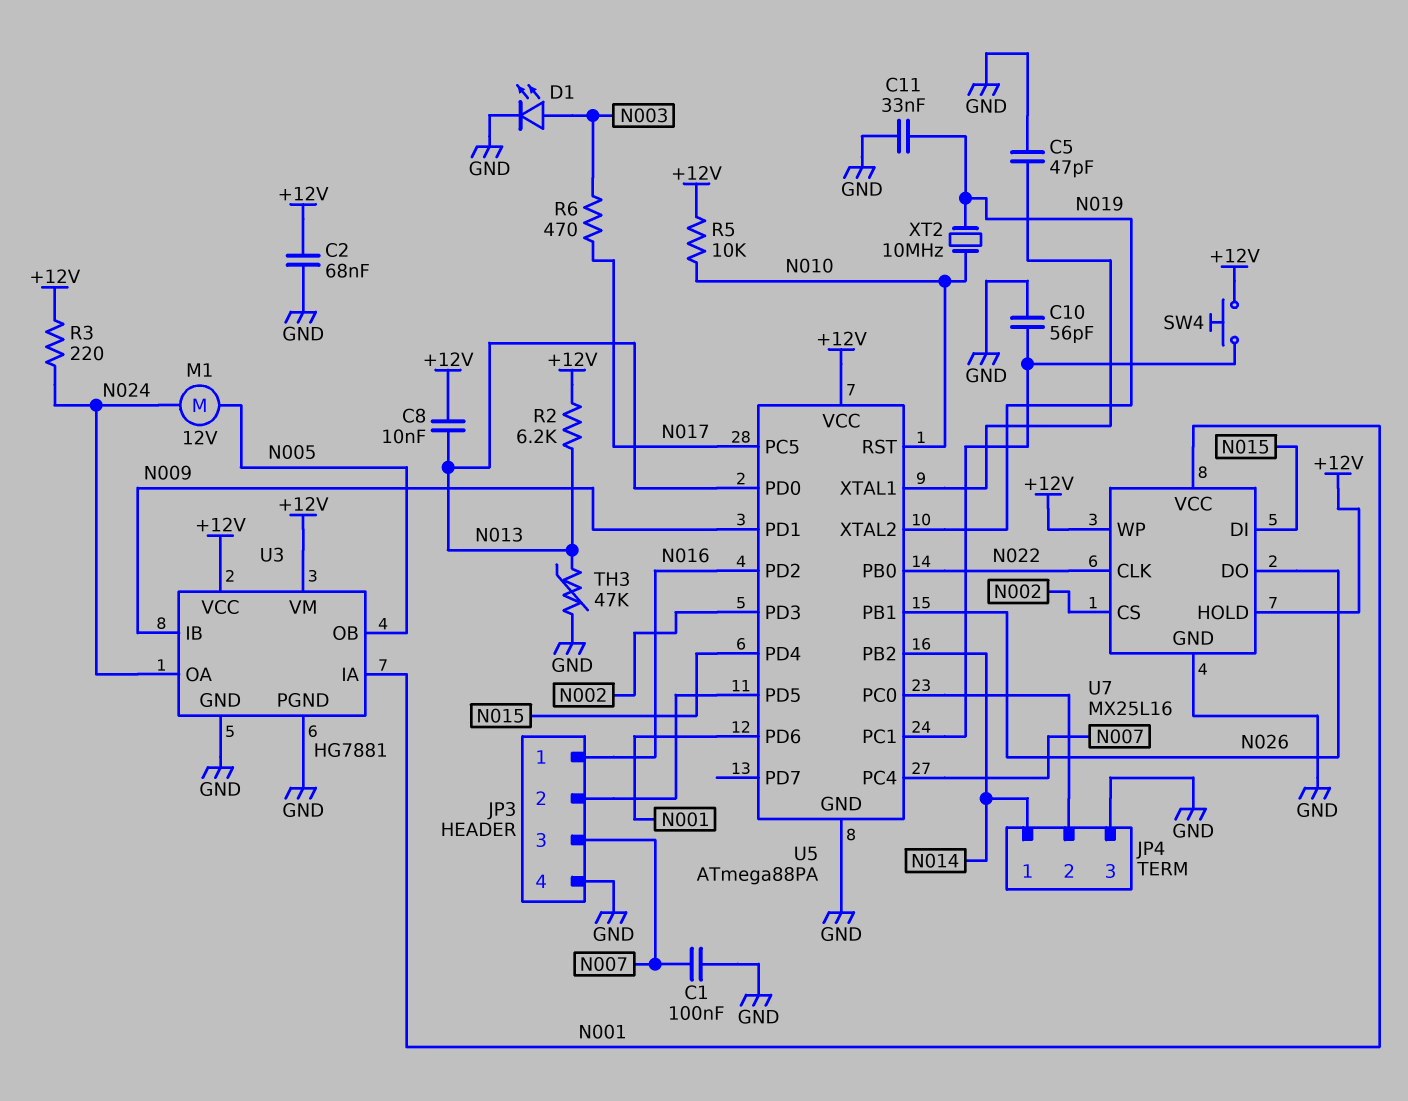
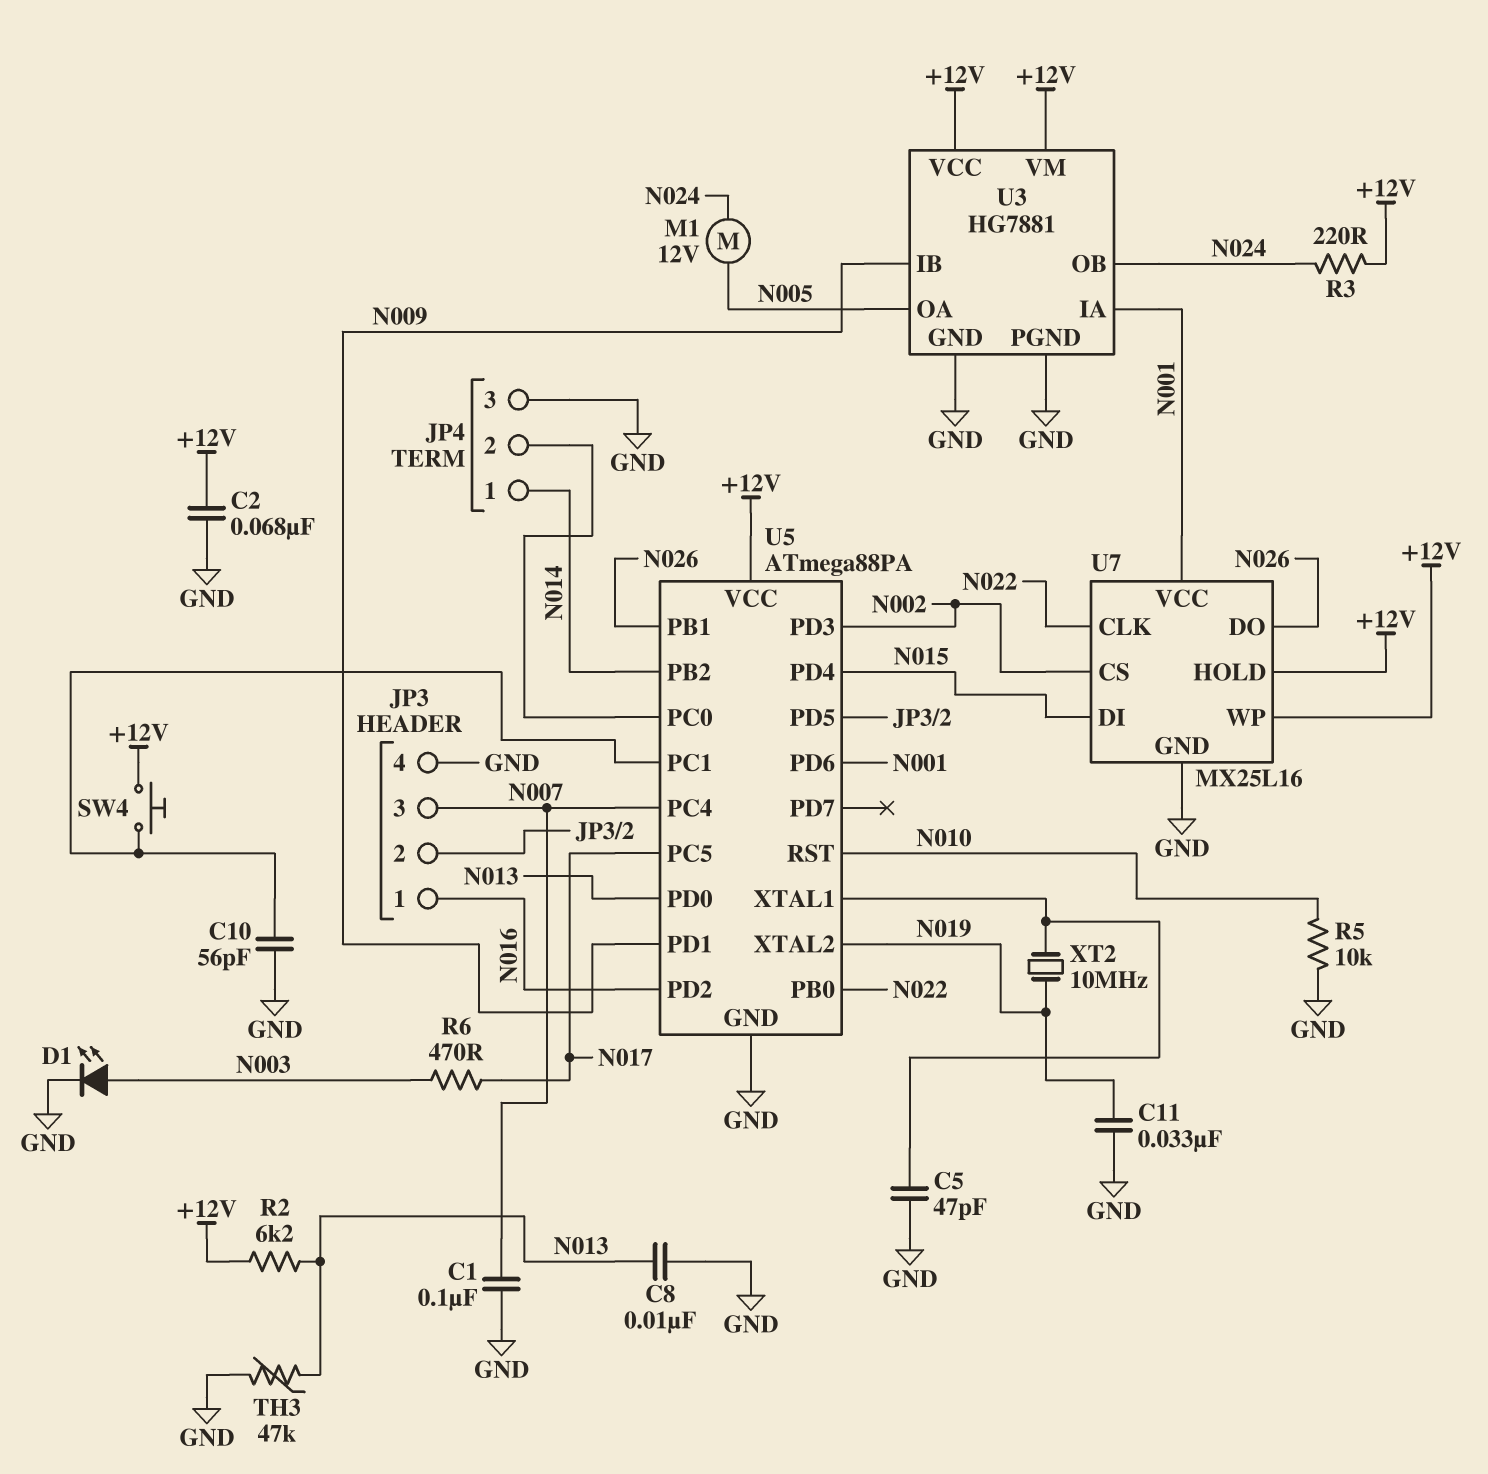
C8: 10nF (+12V, N013) -> 10nF (GND, N013)
R5: 10k (+12V, N010) -> 10k (GND, N010)
U3 pin OA: N024 -> N005
U3 pin OB: N005 -> N024
XT2: 10MHz (N010, N019) -> 10MHz (N019, U5/XTAL1)

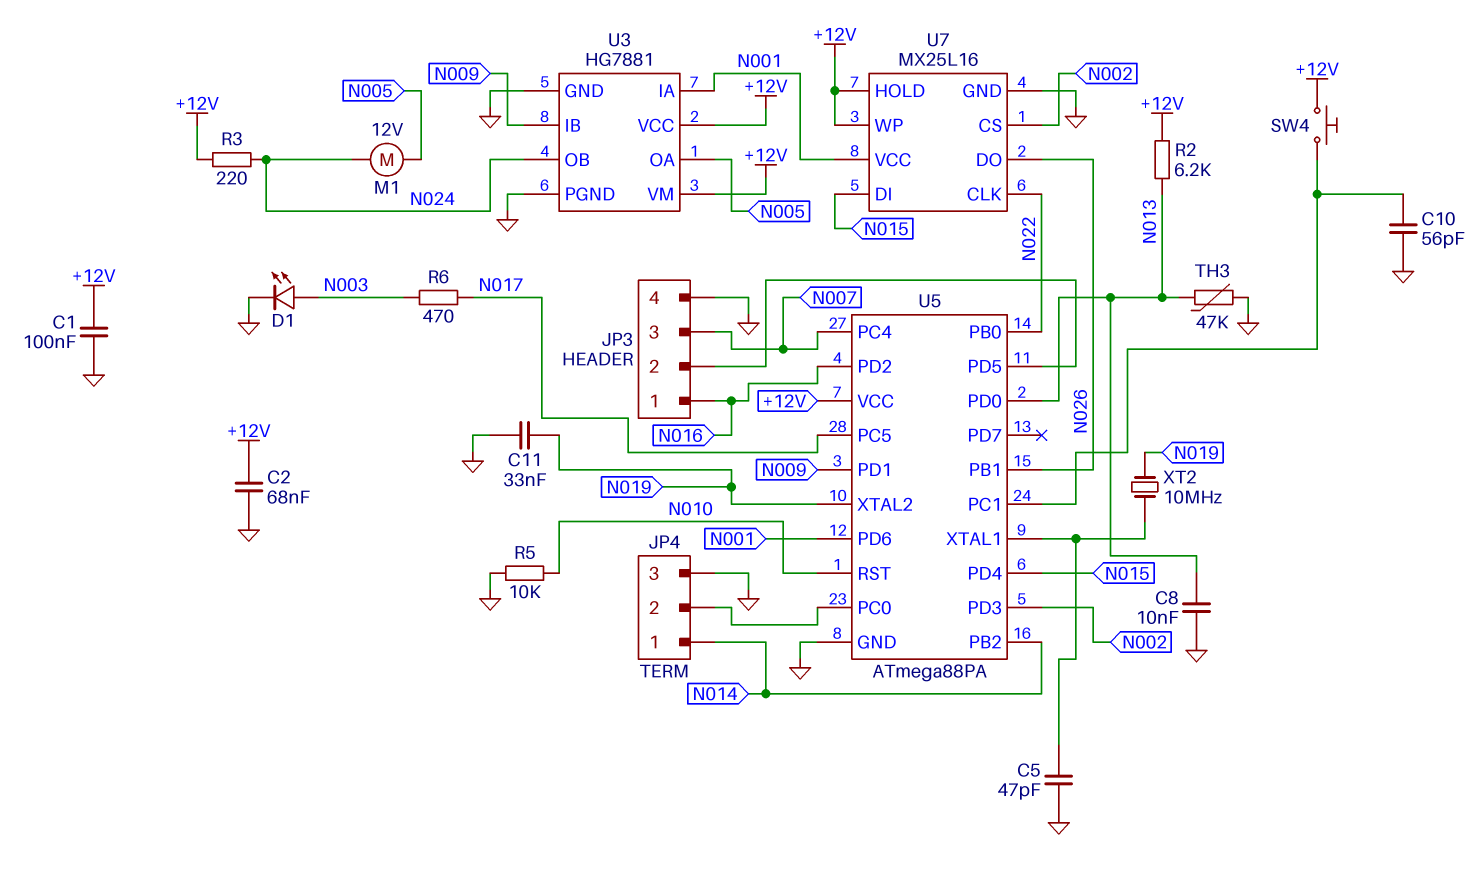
C1: 100nF (GND, N007) -> 100nF (+12V, GND)

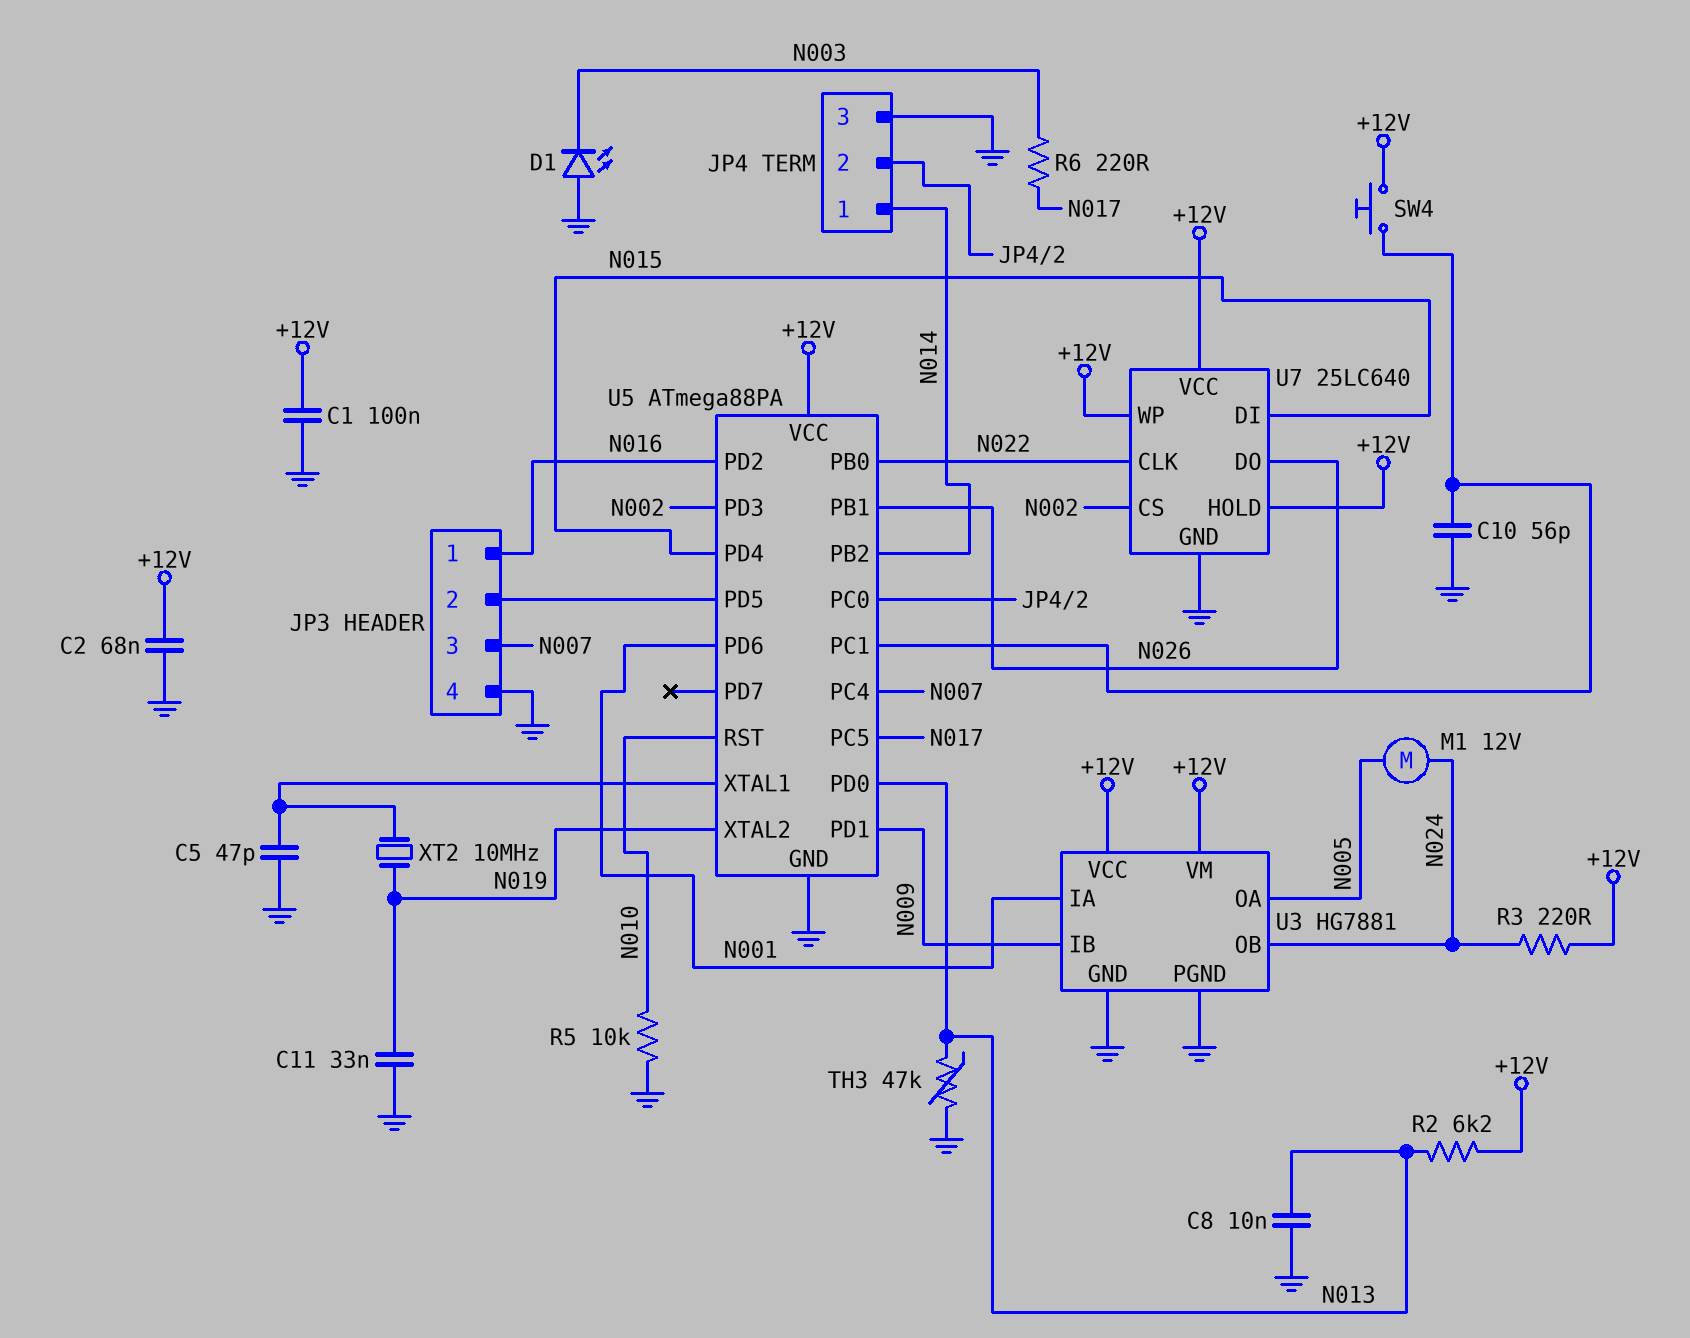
D1: LED (A N003, K GND) -> LED (A GND, K N003)
R6: 470 (N003, N017) -> 220 (N003, N017)
U7: MX25L16 -> 25LC640
U7 pin VCC: N001 -> +12V

